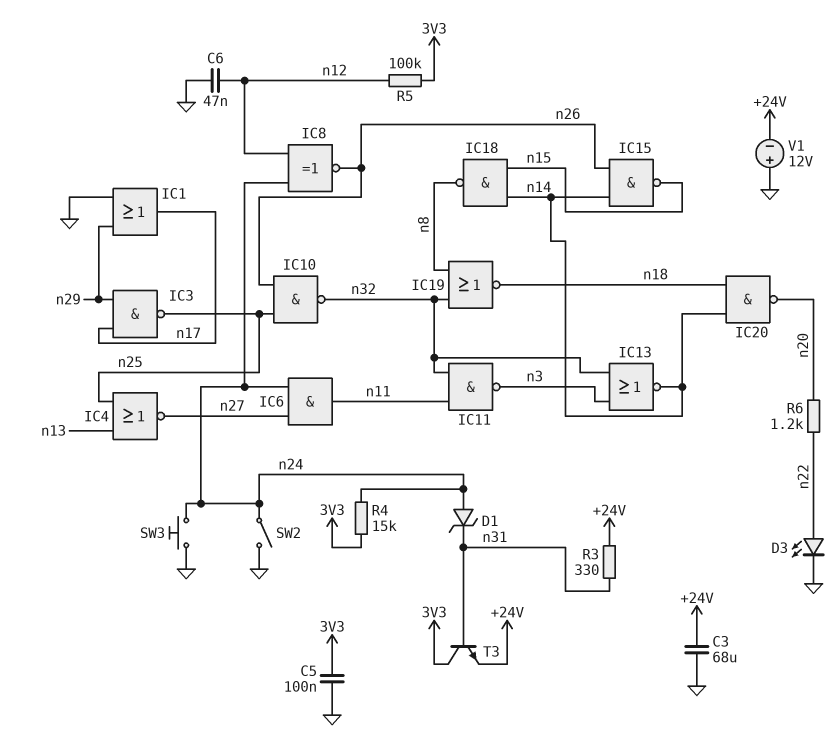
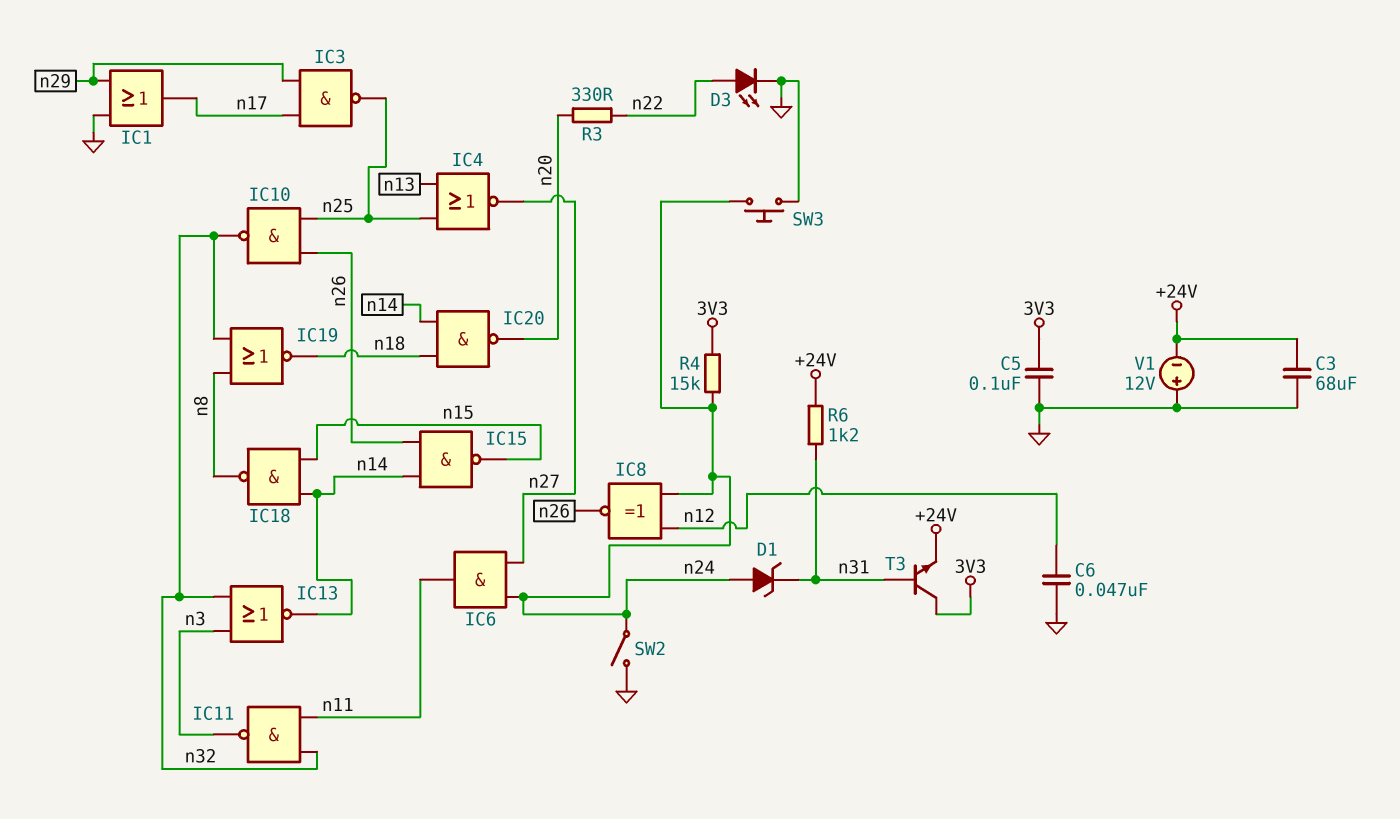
R3: 330 (+24V, n31) -> 330 (n20, n22)
R5: 100k (3V3, n12) -> none
R6: 1.2k (n20, n22) -> 1.2k (+24V, n31)

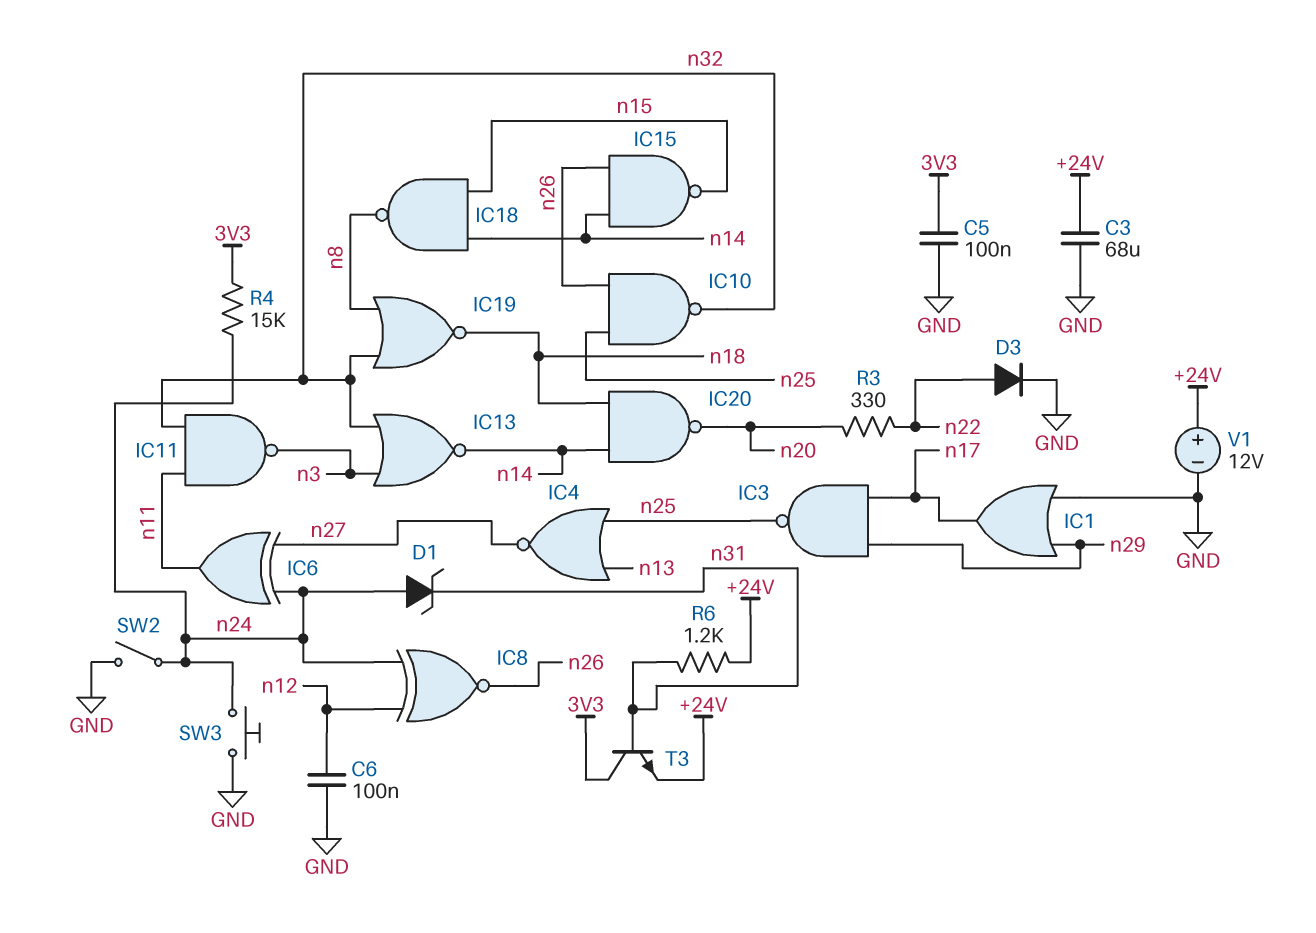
C6: 47nF (GND, n12) -> 100nF (GND, n12)
D3: LED (A n22, K GND) -> diode (A n22, K GND)
IC6: AND (in n24, in n27, out n11) -> XOR (in n24, in n27, out n11)
V1: 12V (plus GND, minus +24V) -> 12V (plus +24V, minus GND)

